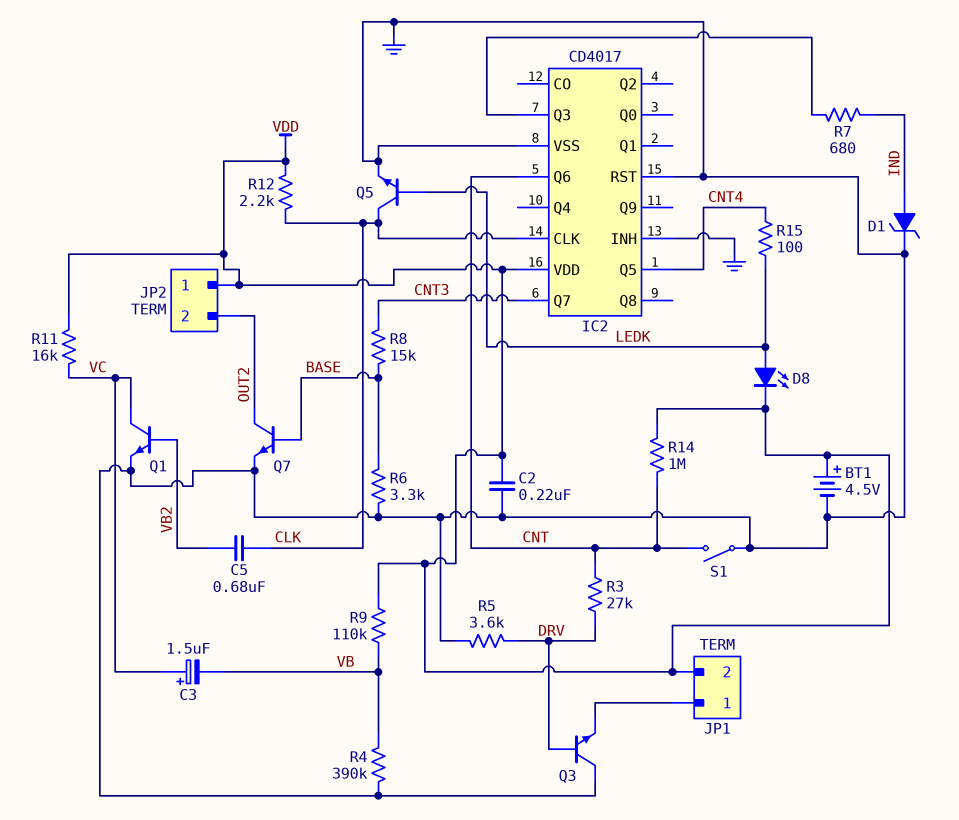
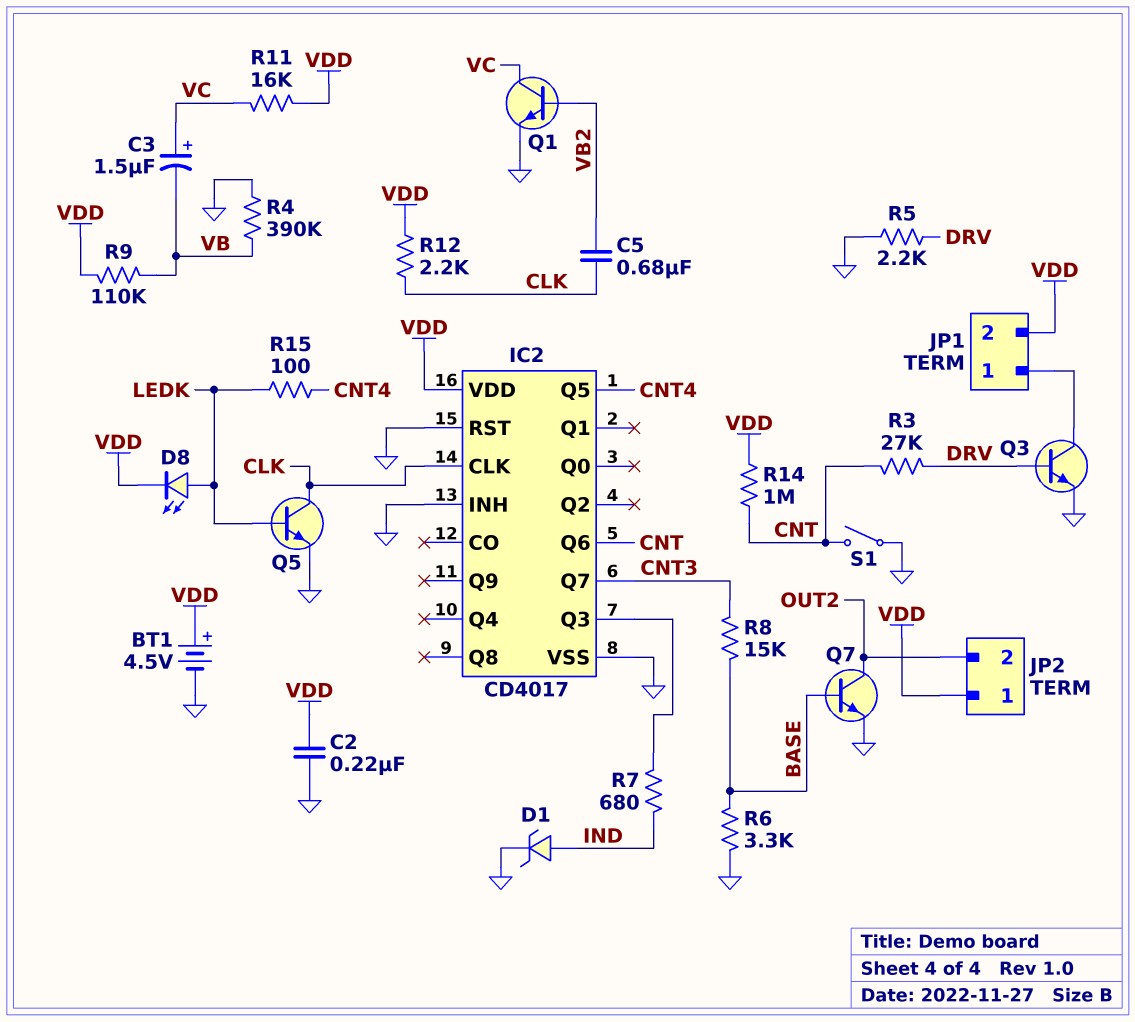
Q3: NPN (B DRV, C GND, E JP1/1) -> NPN (B DRV, C JP1/1, E GND)
R5: 3.6k (DRV, GND) -> 2.2k (DRV, GND)

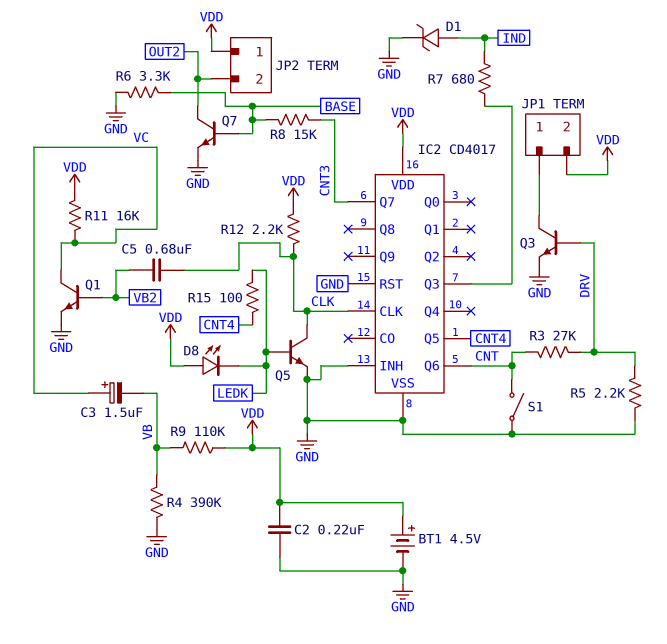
D8: LED (A LEDK, K VDD) -> LED (A VDD, K LEDK)
R14: 1M (CNT, VDD) -> none

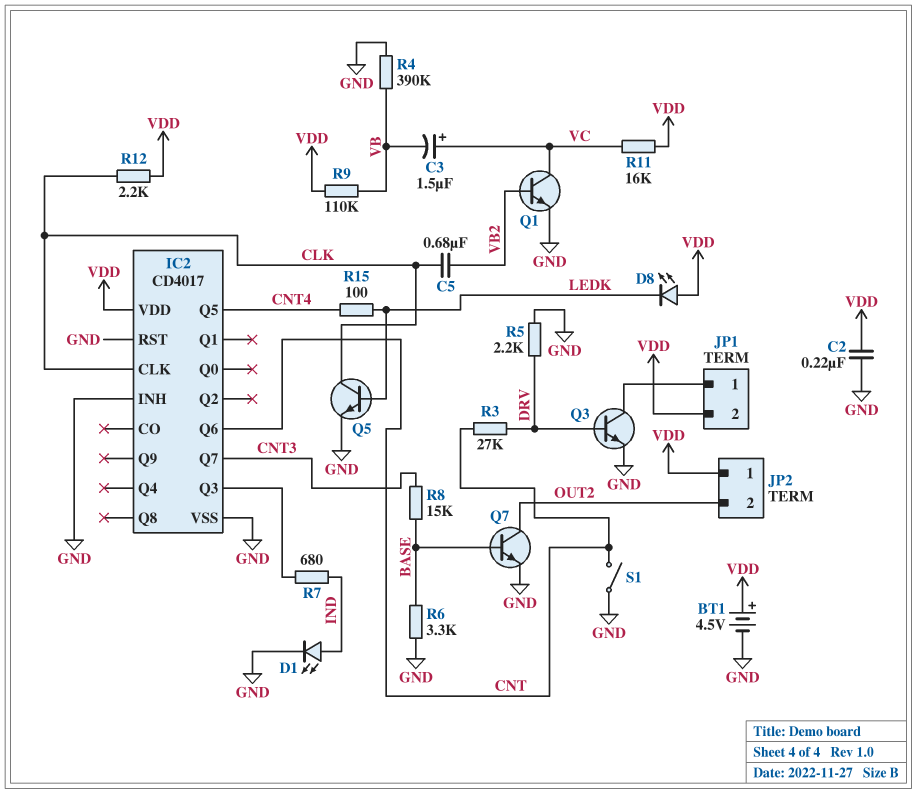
D1: zener (A IND, K GND) -> LED (A IND, K GND)

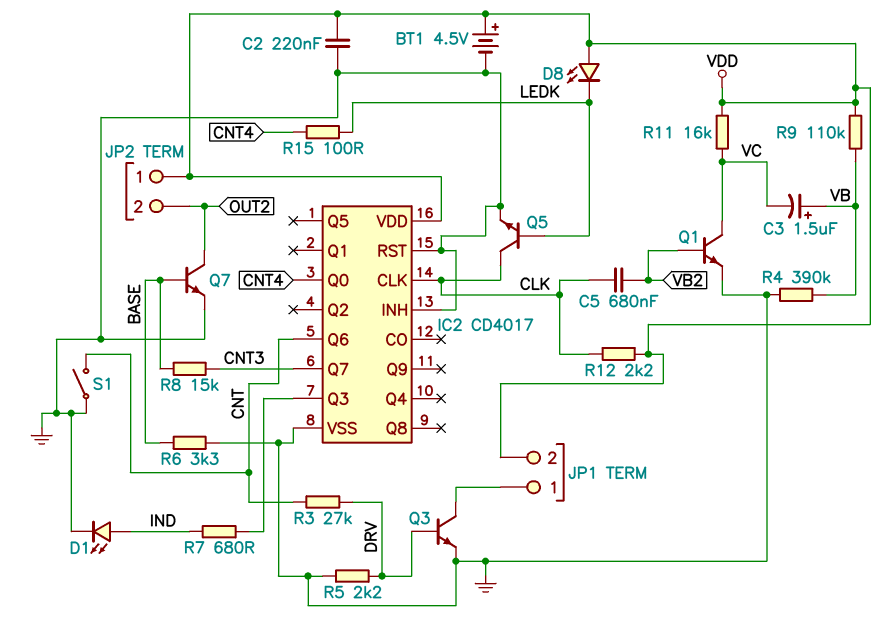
C3: 1.5uF (plus VC, minus VB) -> 1.5uF (plus VB, minus VC)
IC2 pin Q0: none -> CNT4
IC2 pin Q5: CNT4 -> none

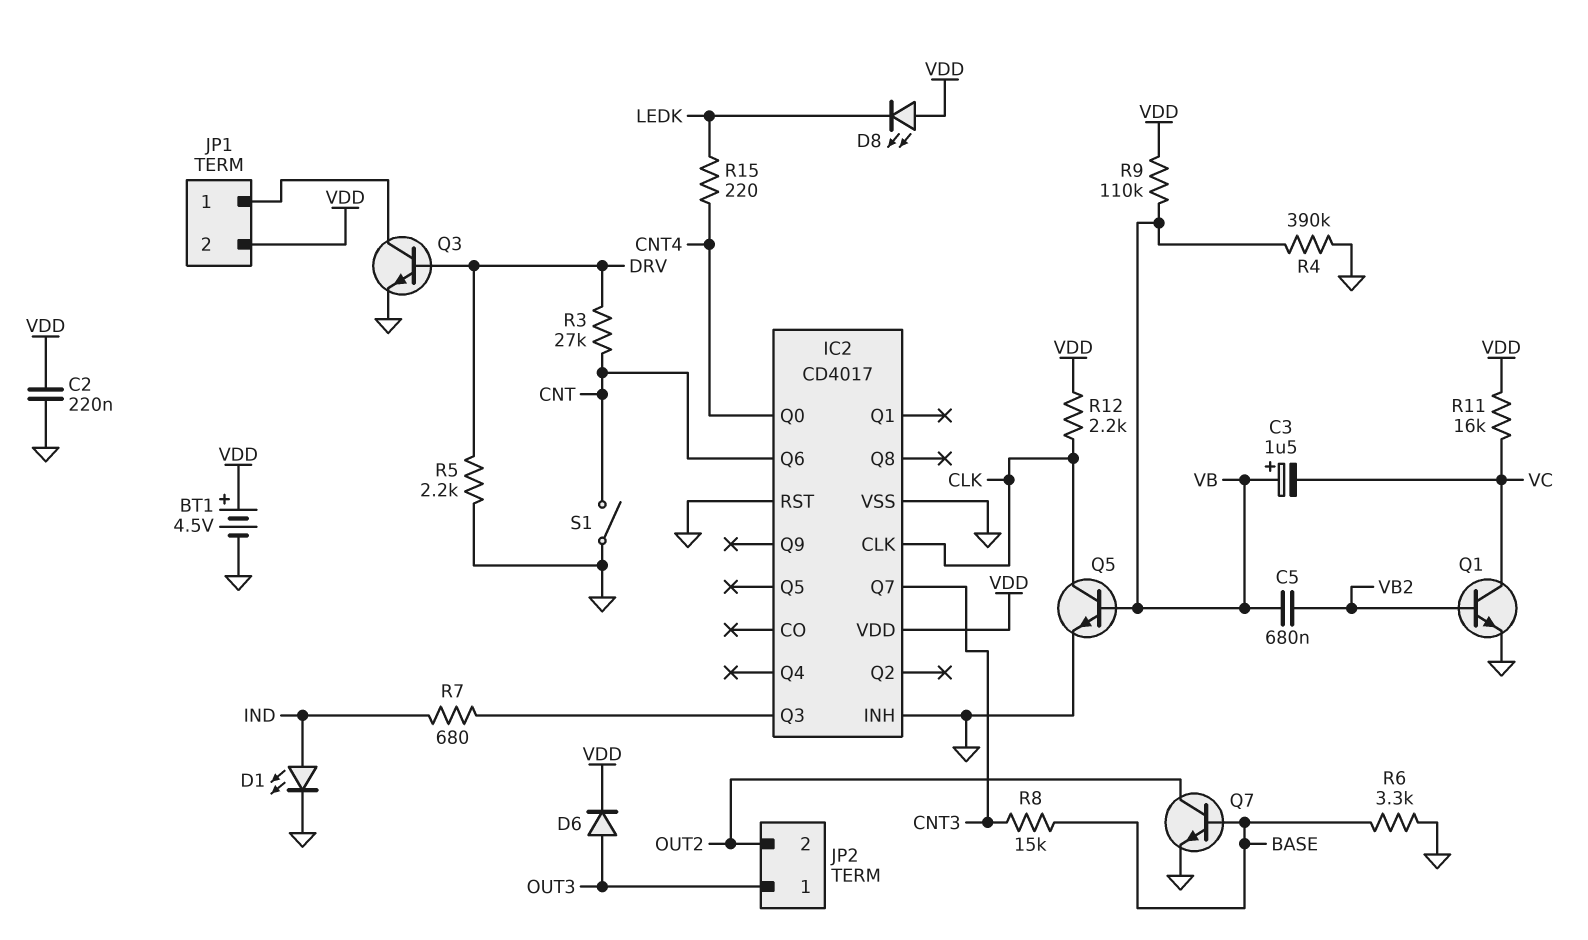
C5: 680nF (CLK, VB2) -> 680nF (VB, VB2)
D6: none -> diode (A OUT3, K VDD)
JP2 pin 1: VDD -> OUT3
Q5: NPN (B LEDK, C CLK, E GND) -> NPN (B VB, C CLK, E GND)
R15: 100 (CNT4, LEDK) -> 220 (CNT4, LEDK)

